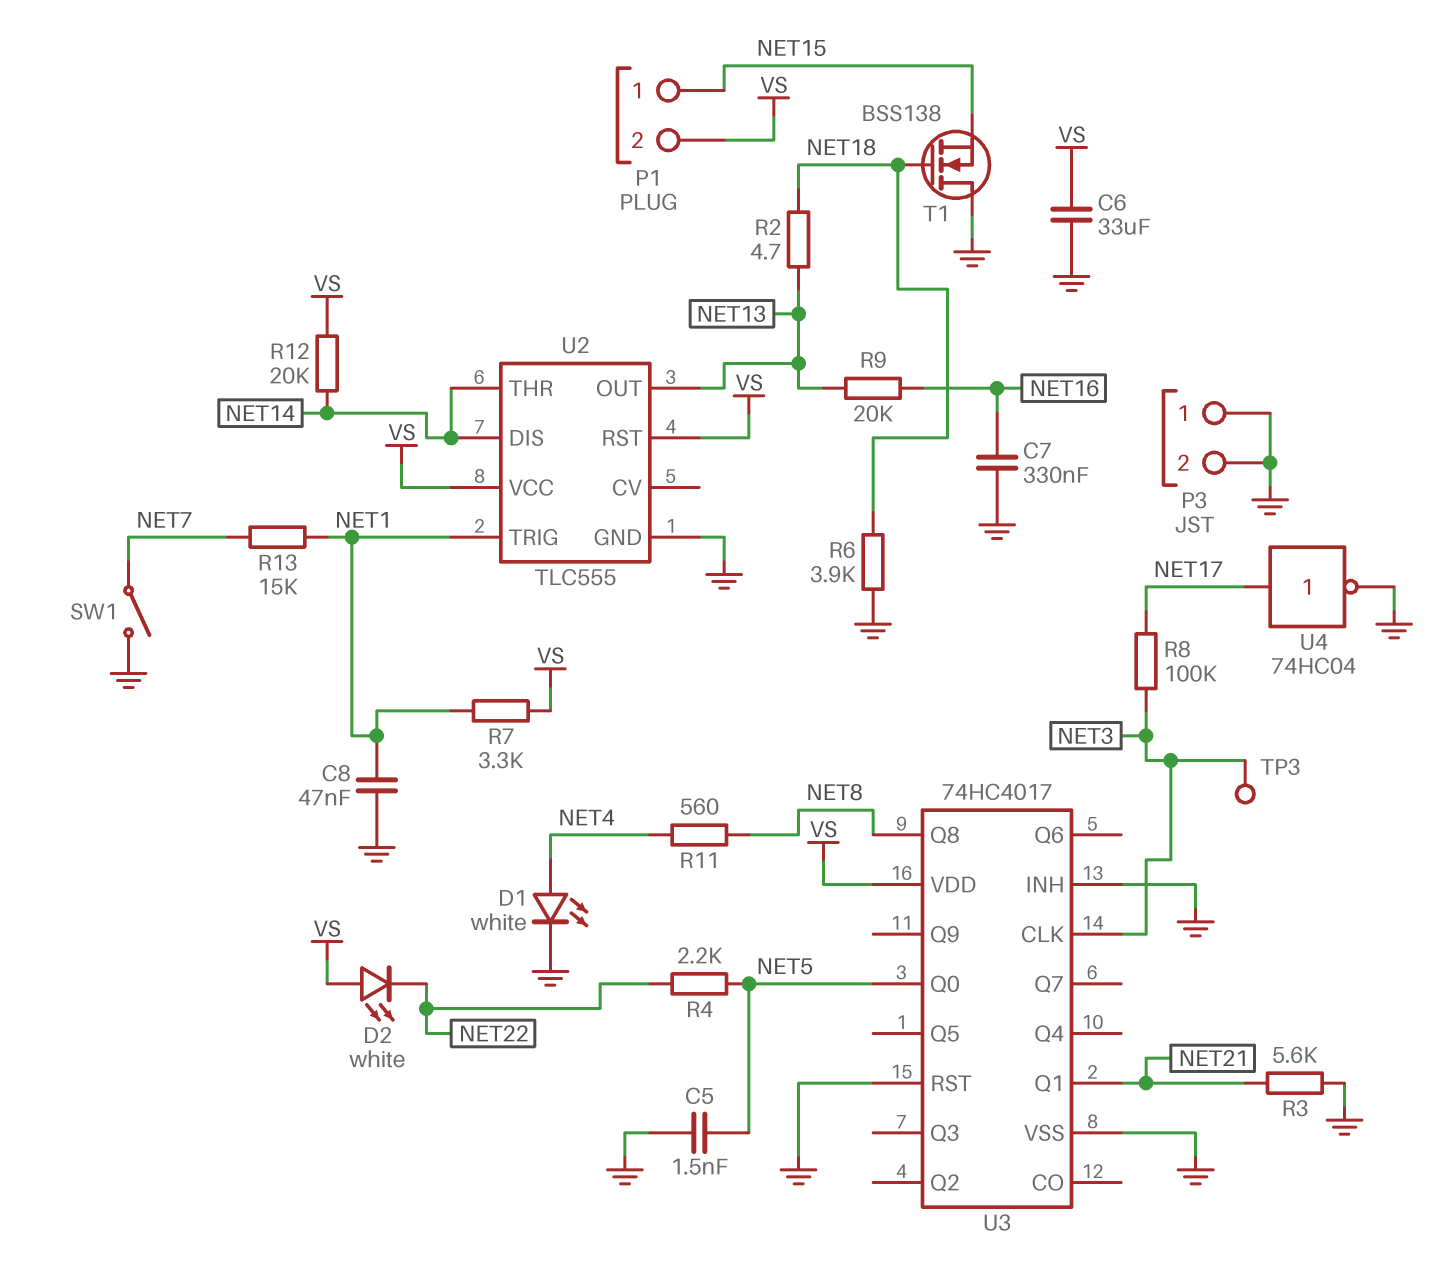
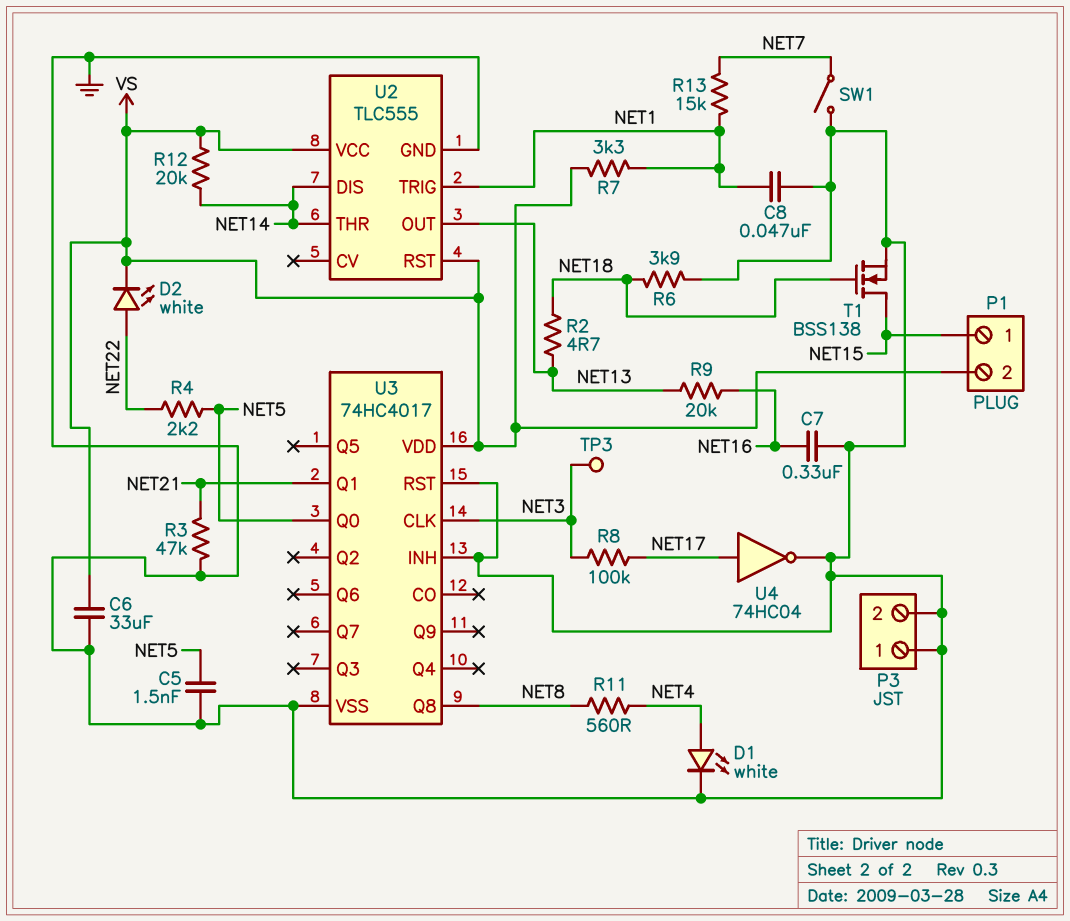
D2: LED white (A VS, K NET22) -> LED white (A NET22, K VS)
R3: 5.6k (GND, NET21) -> 47k (GND, NET21)
T1: NMOS BSS138 (G NET18, D GND, S NET15) -> NMOS BSS138 (G NET18, D NET15, S GND)

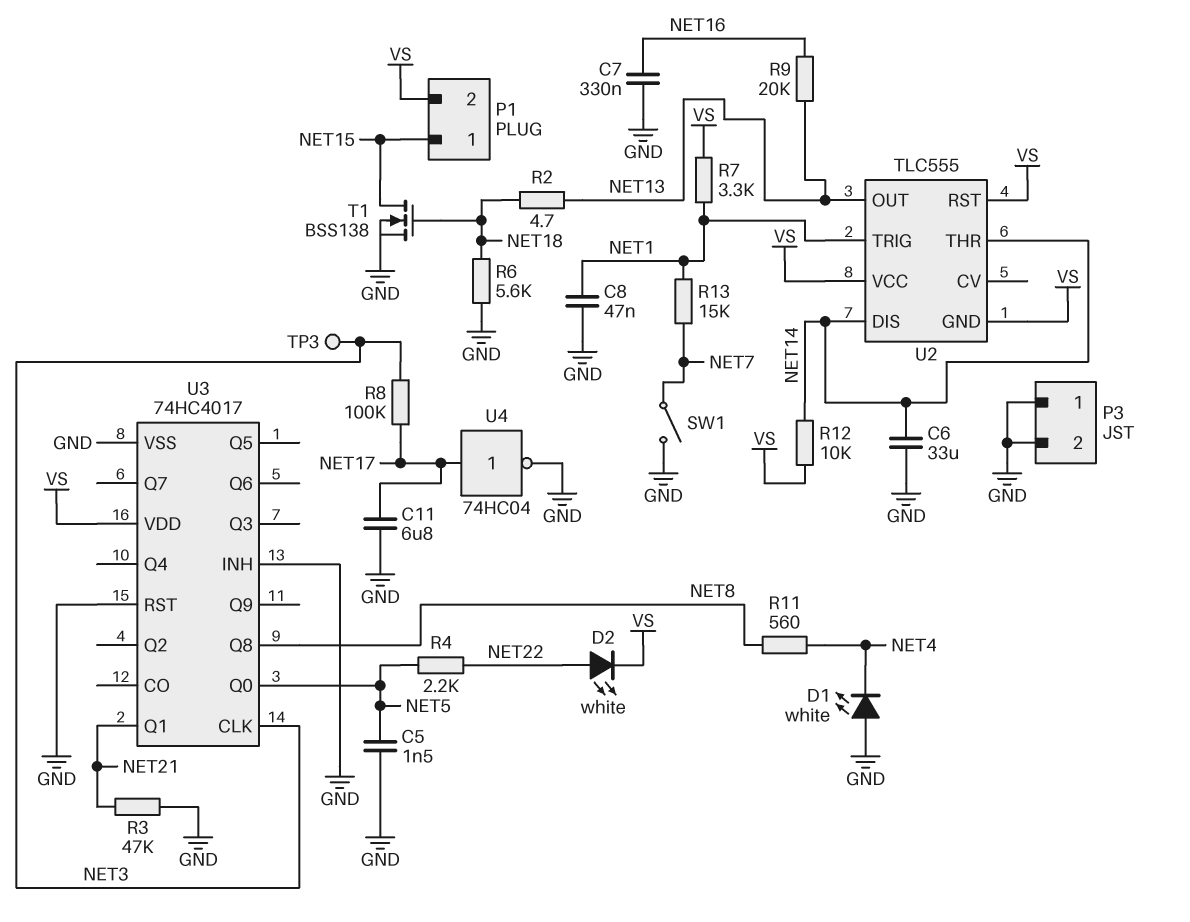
C6: 33uF (GND, VS) -> 33uF (GND, NET14)
C11: none -> 6.8uF (GND, NET17)
D1: LED white (A NET4, K GND) -> LED white (A GND, K NET4)
R6: 3.9k (GND, NET18) -> 5.6k (GND, NET18)
R12: 20k (NET14, VS) -> 10k (NET14, VS)
U2 pin GND: GND -> VS

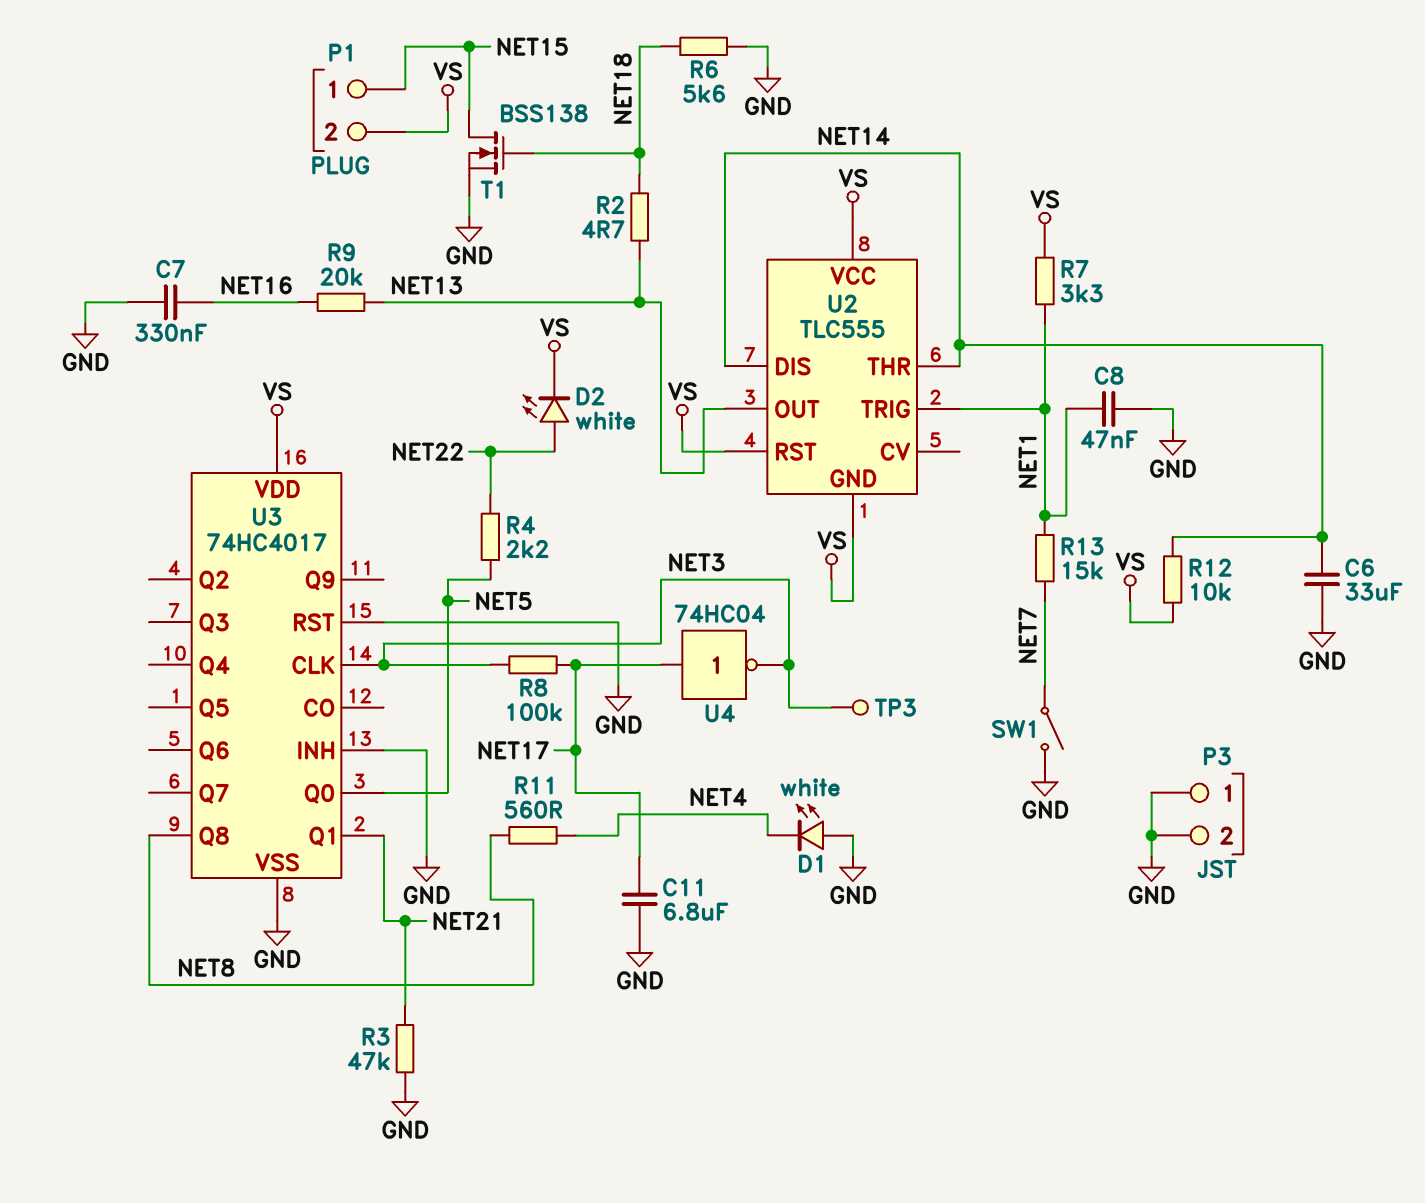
C5: 1.5nF (GND, NET5) -> none
U4: NOT 74HC04 (in NET17, out GND) -> NOT 74HC04 (in NET17, out NET3)

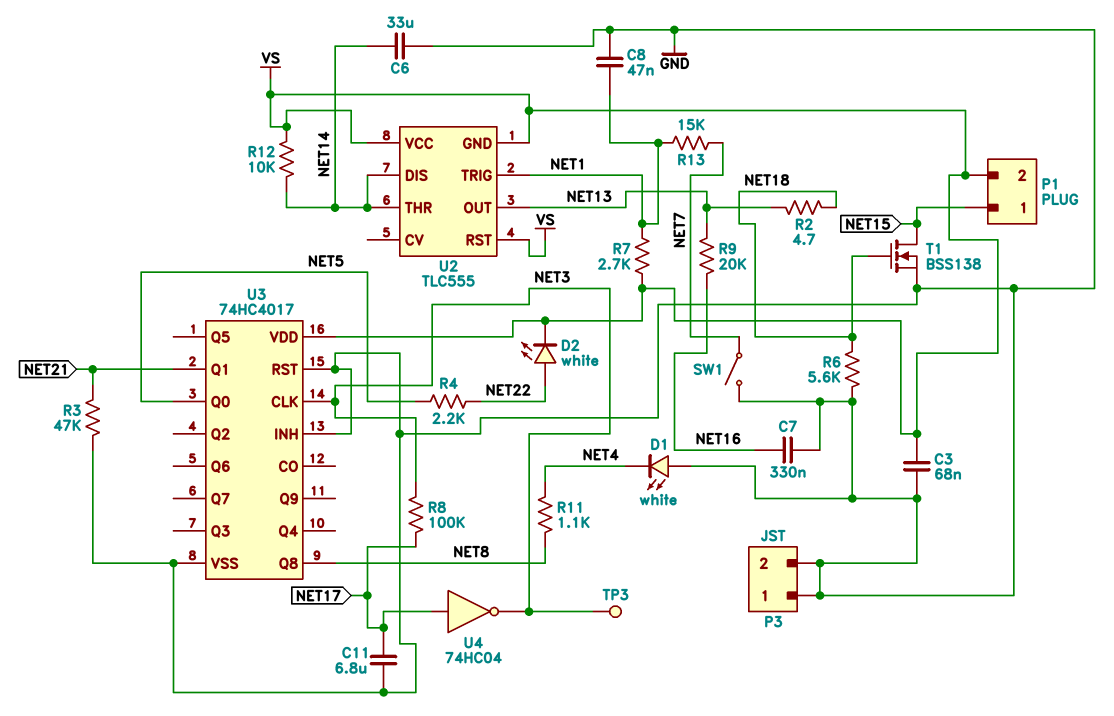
C3: none -> 68nF (GND, VS)
R7: 3.3k (NET1, VS) -> 2.7k (NET1, VS)
R11: 560 (NET4, NET8) -> 1.1k (NET4, NET8)

